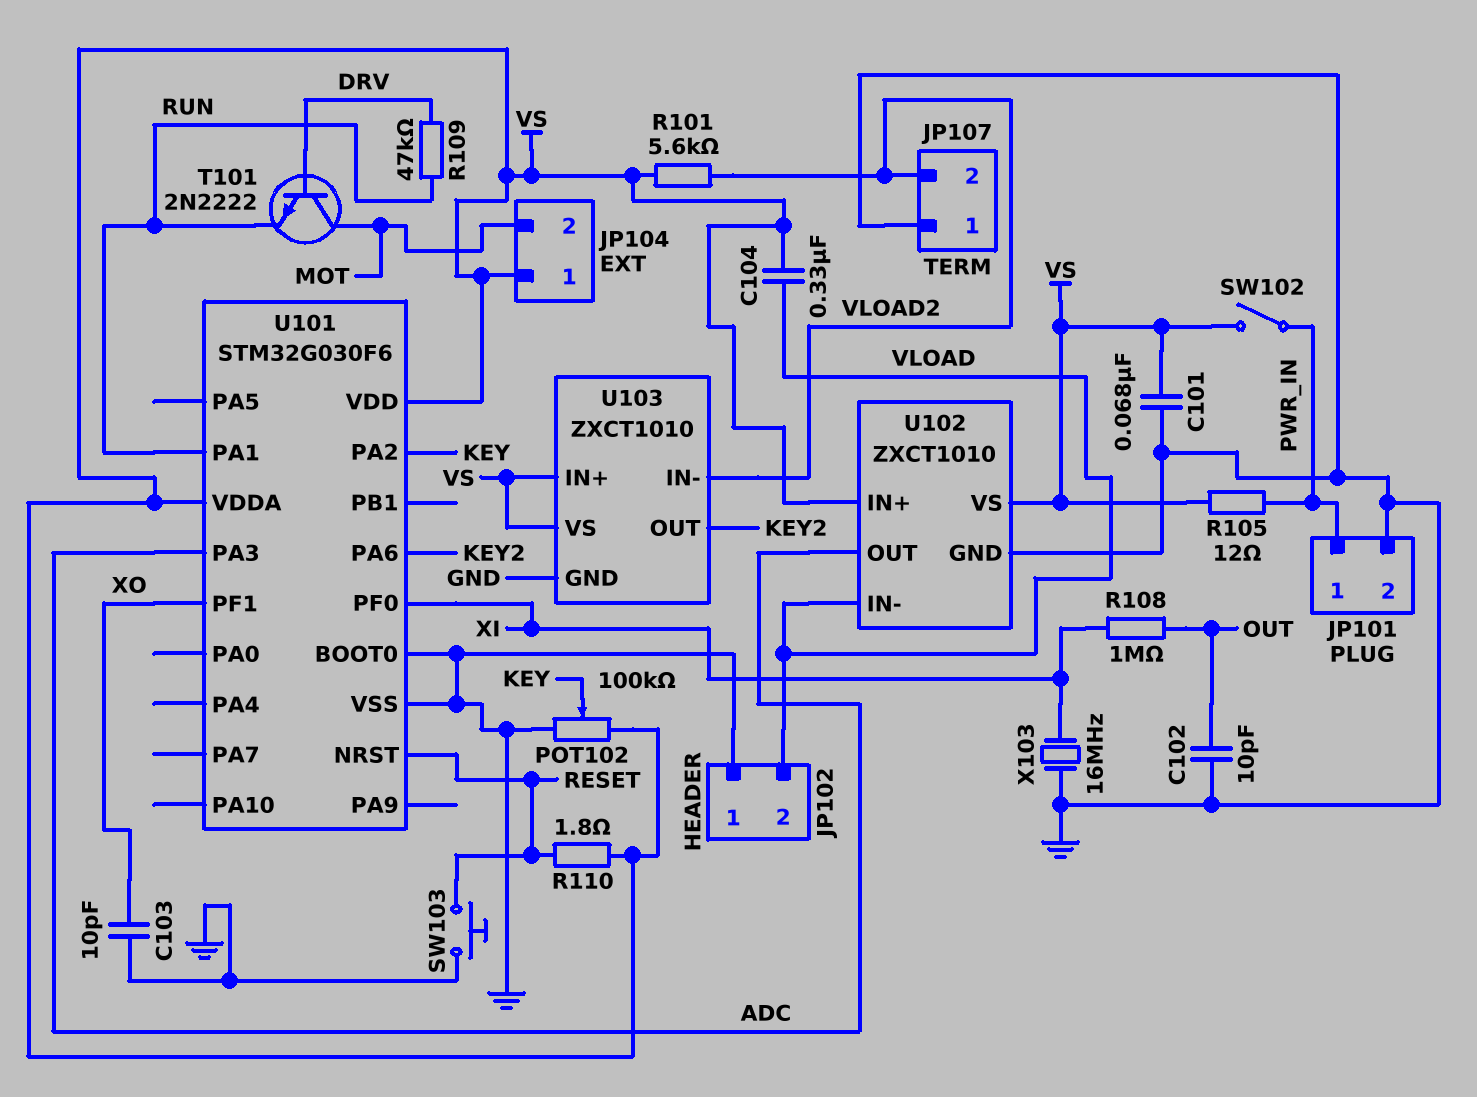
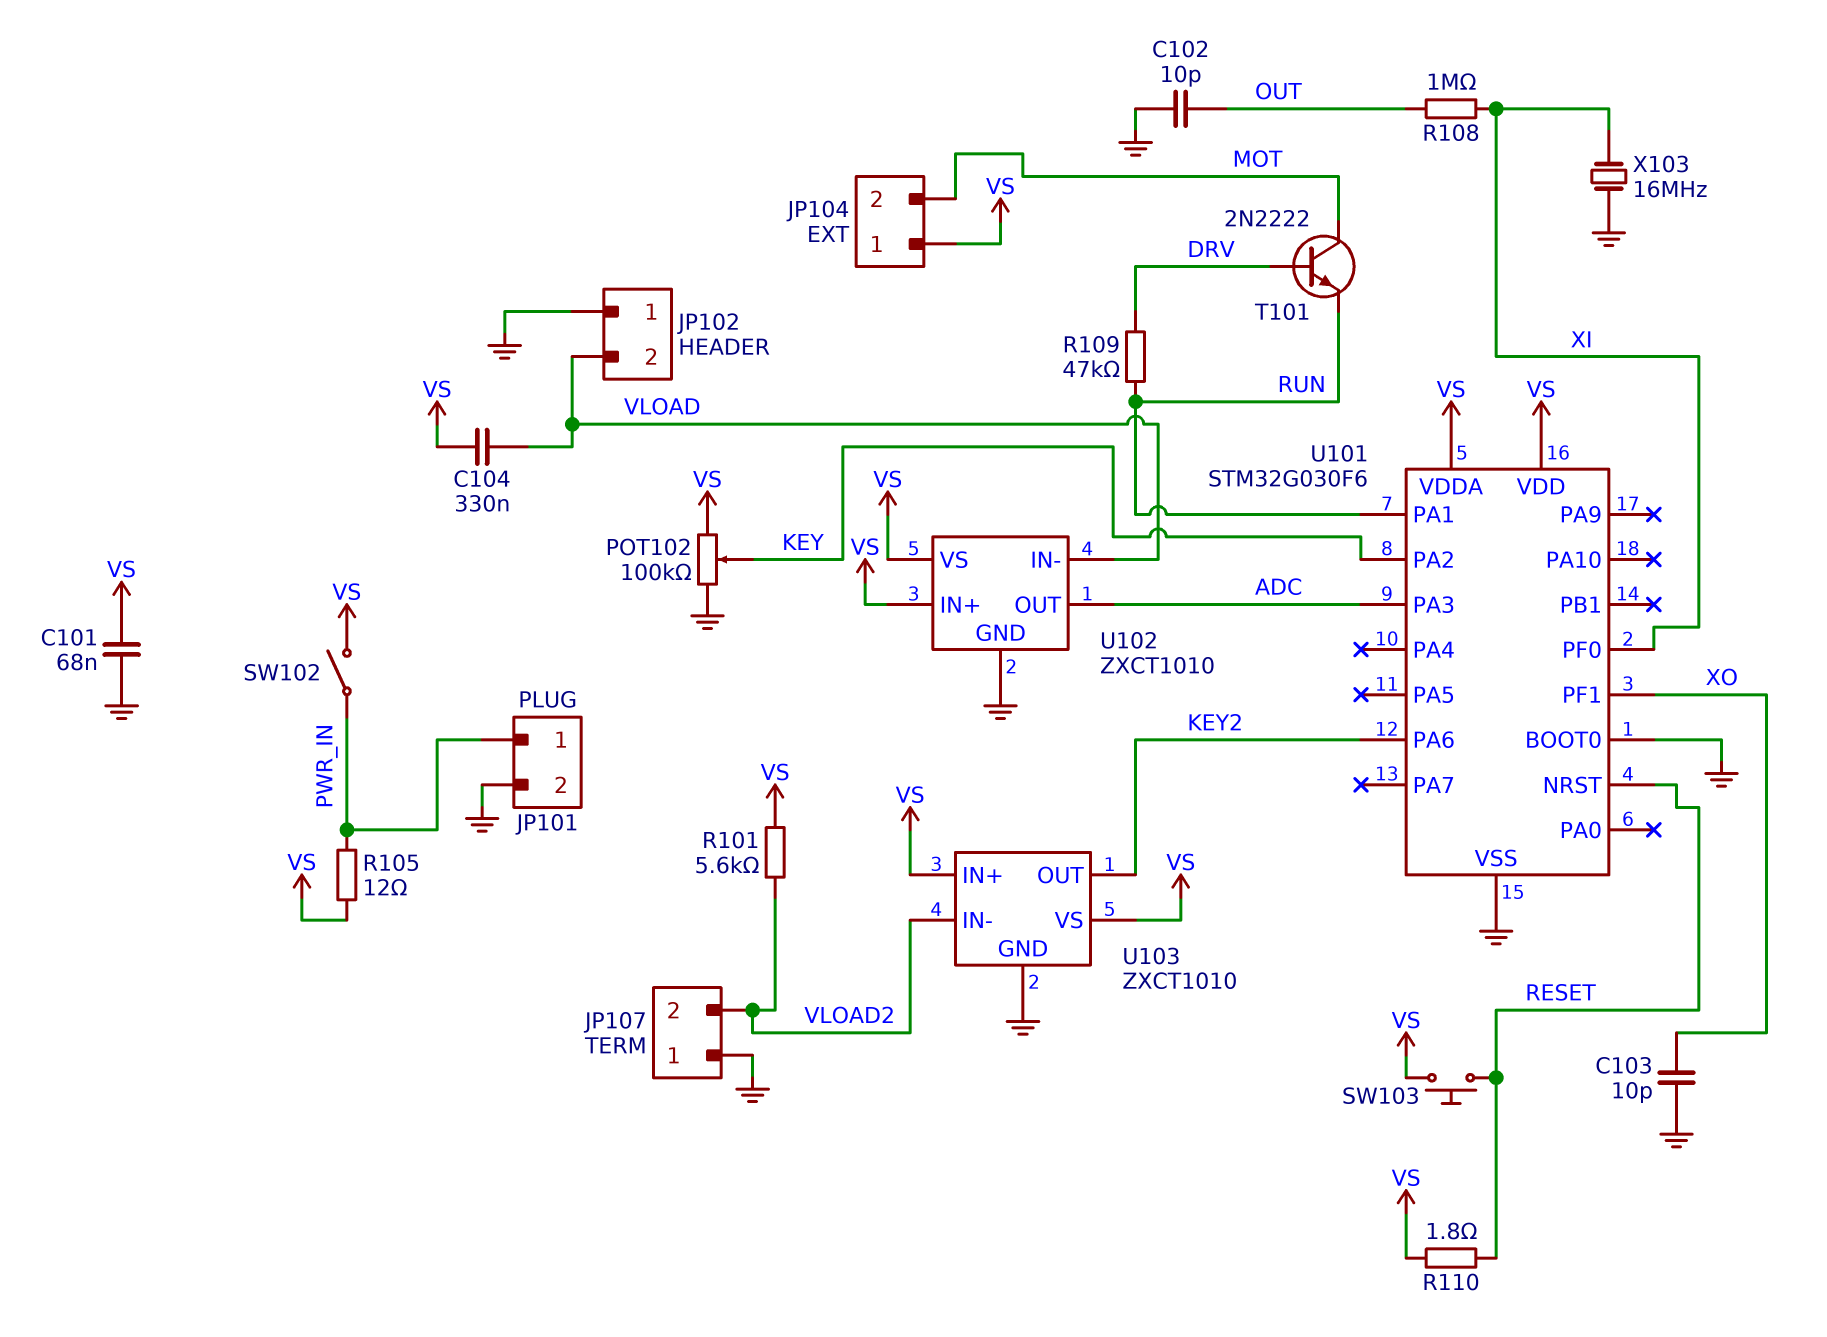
SW103: button (GND, RESET) -> button (RESET, VS)

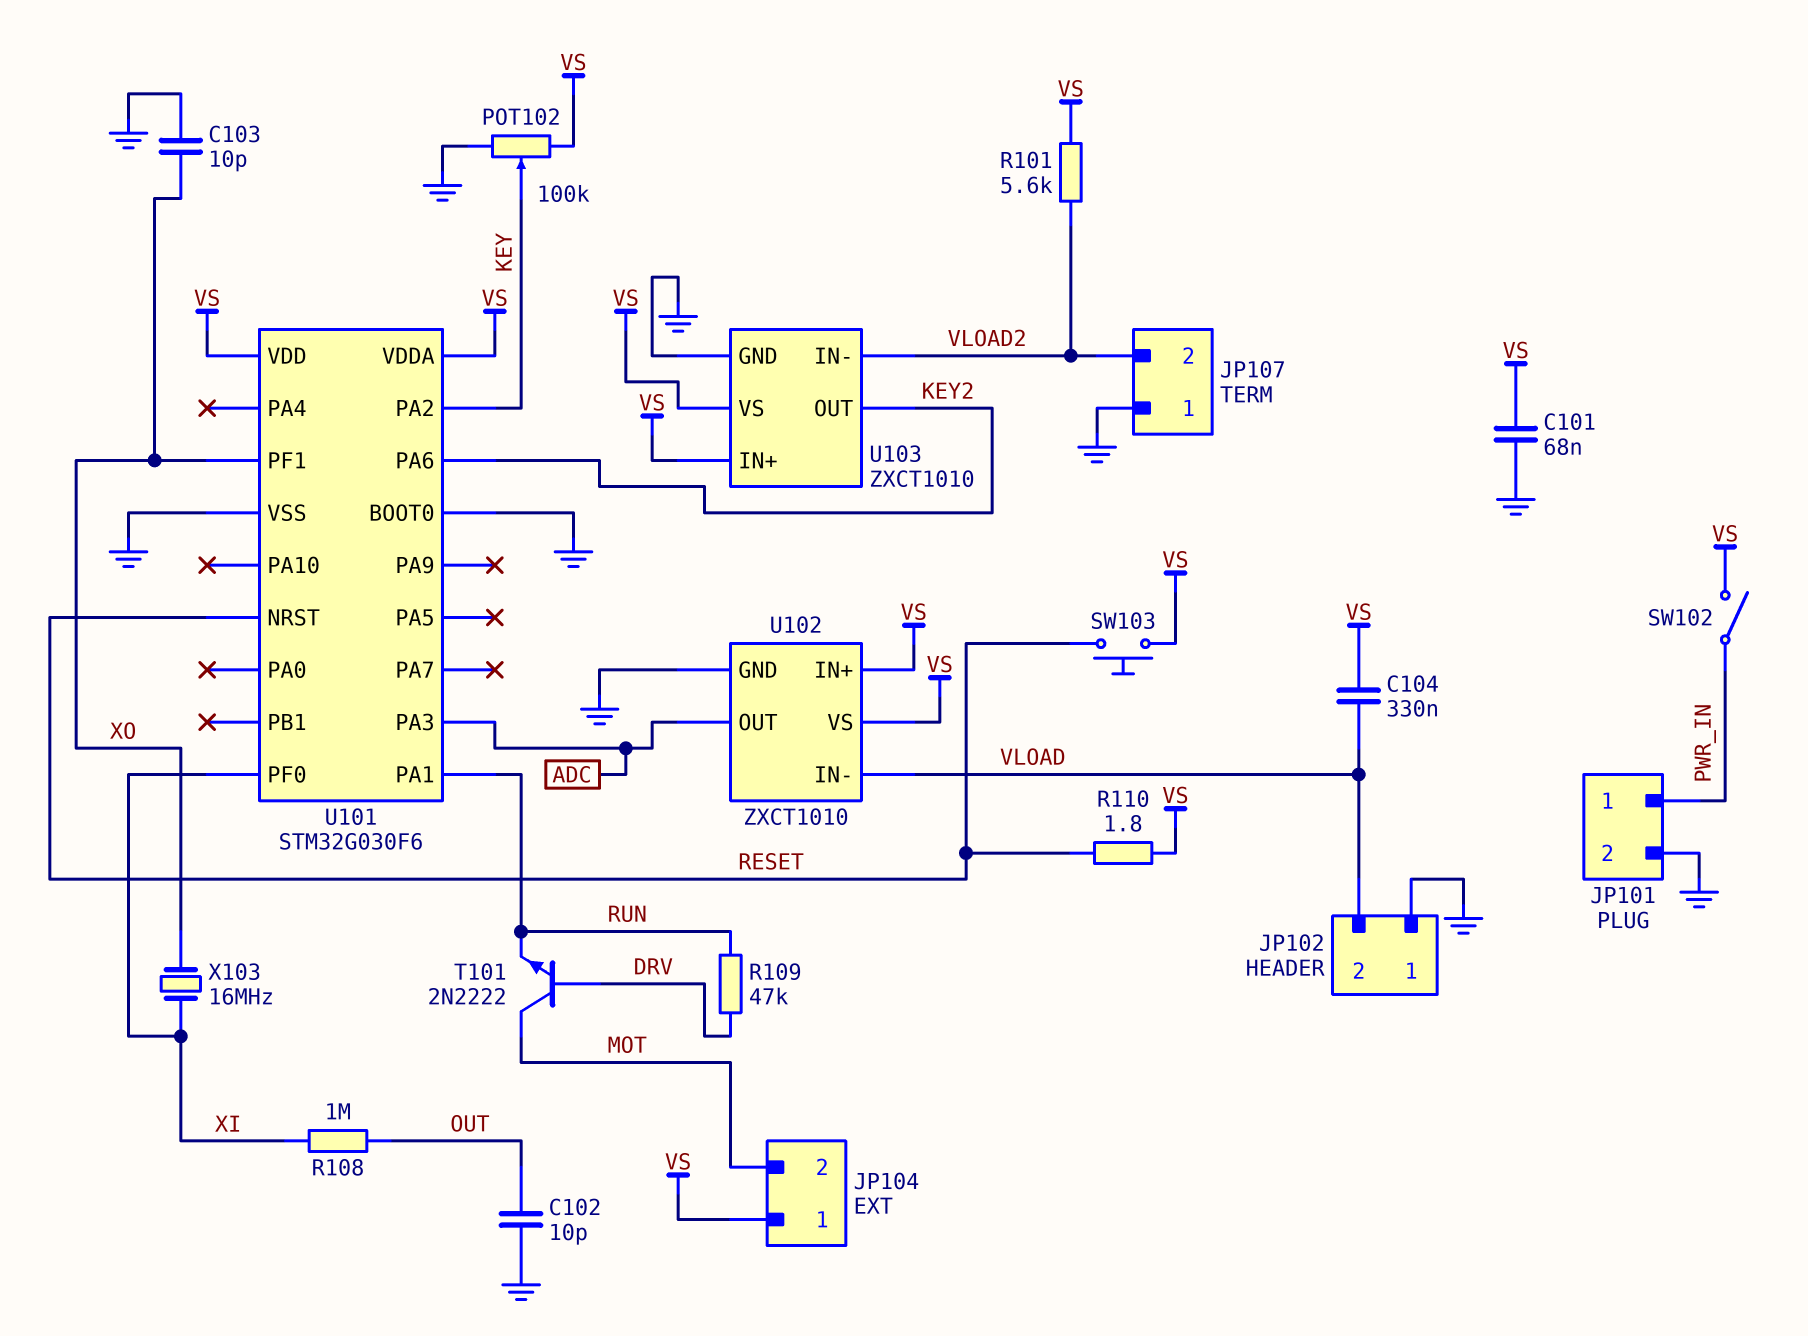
R105: 12 (PWR_IN, VS) -> none
X103: 16MHz (GND, XI) -> 16MHz (XI, XO)

